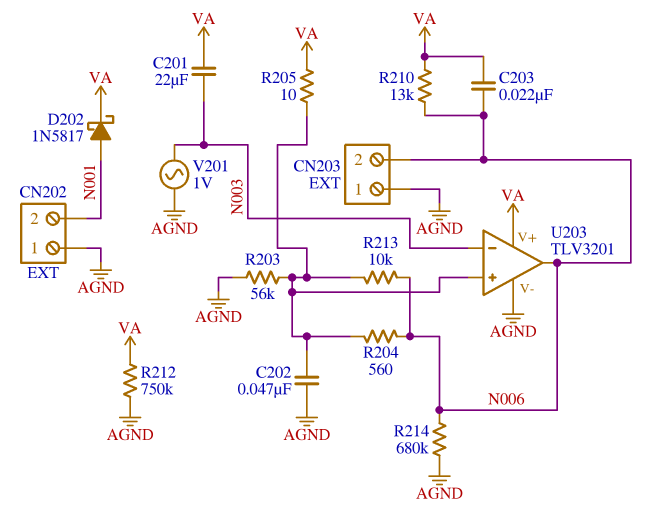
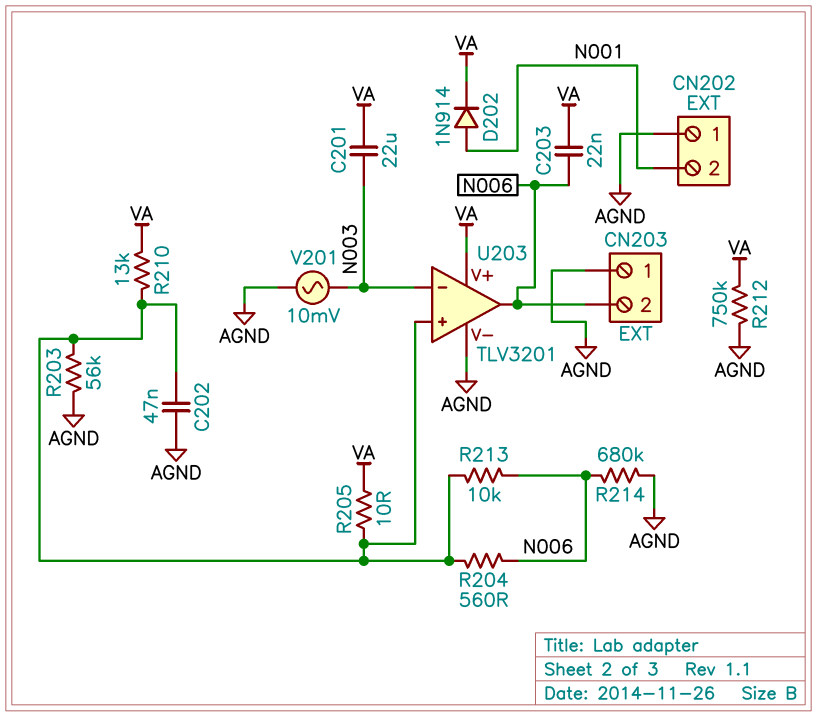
D202: schottky 1N5817 (A N001, K VA) -> diode 1N914 (A N001, K VA)
R210: 13k (N006, VA) -> 13k (U203/in+, VA)
V201: AC 1V (AGND, N003) -> AC 10mV (AGND, N003)

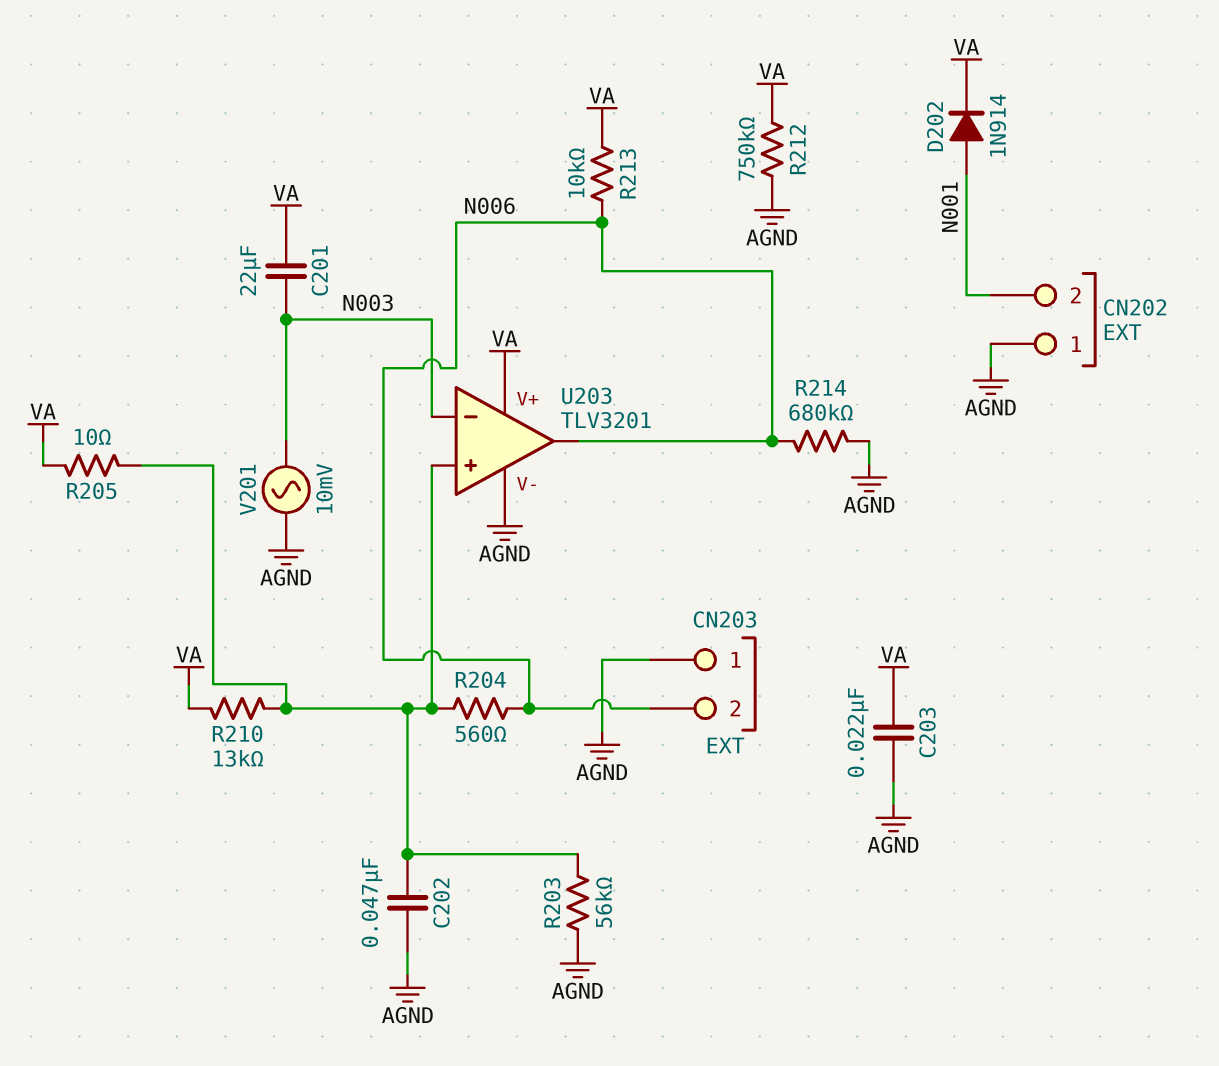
C203: 22nF (N006, VA) -> 22nF (AGND, VA)
R213: 10k (N006, U203/in+) -> 10k (N006, VA)

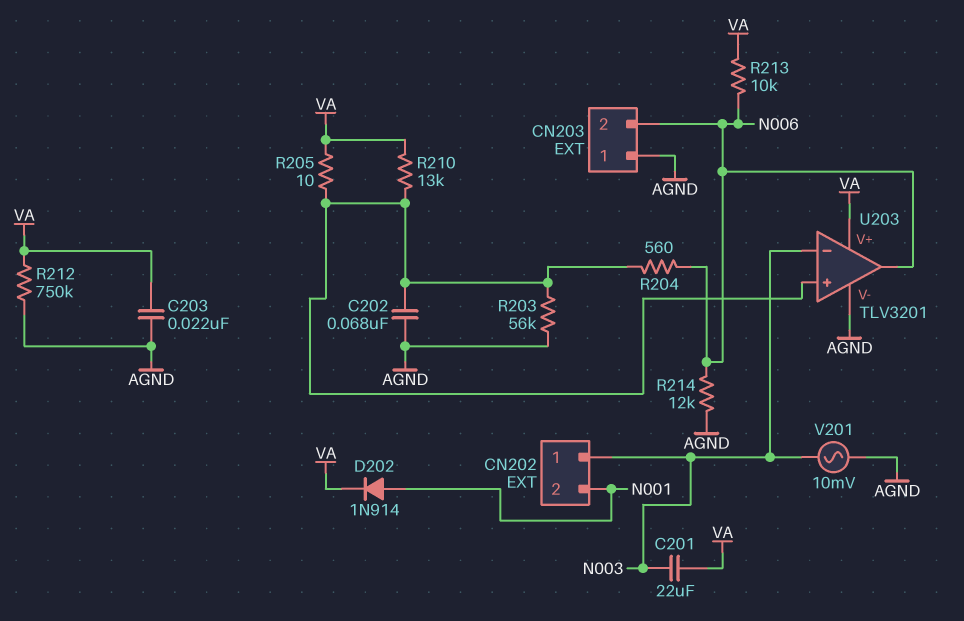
C202: 47nF (AGND, U203/in+) -> 68nF (AGND, U203/in+)
CN202 pin 1: AGND -> N003
R214: 680k (AGND, N006) -> 12k (AGND, N006)

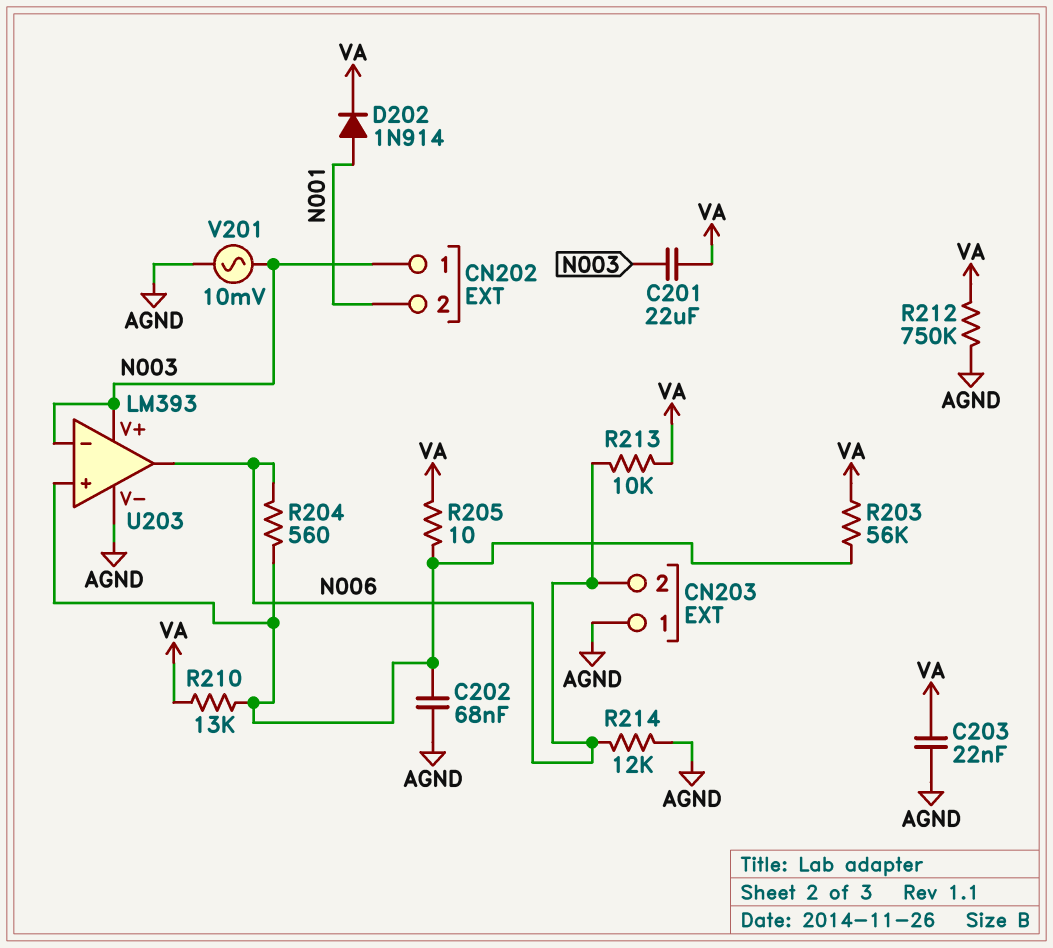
R203: 56k (AGND, U203/in+) -> 56k (U203/in+, VA)
U203: TLV3201 -> LM393
U203 pin V+: VA -> N003

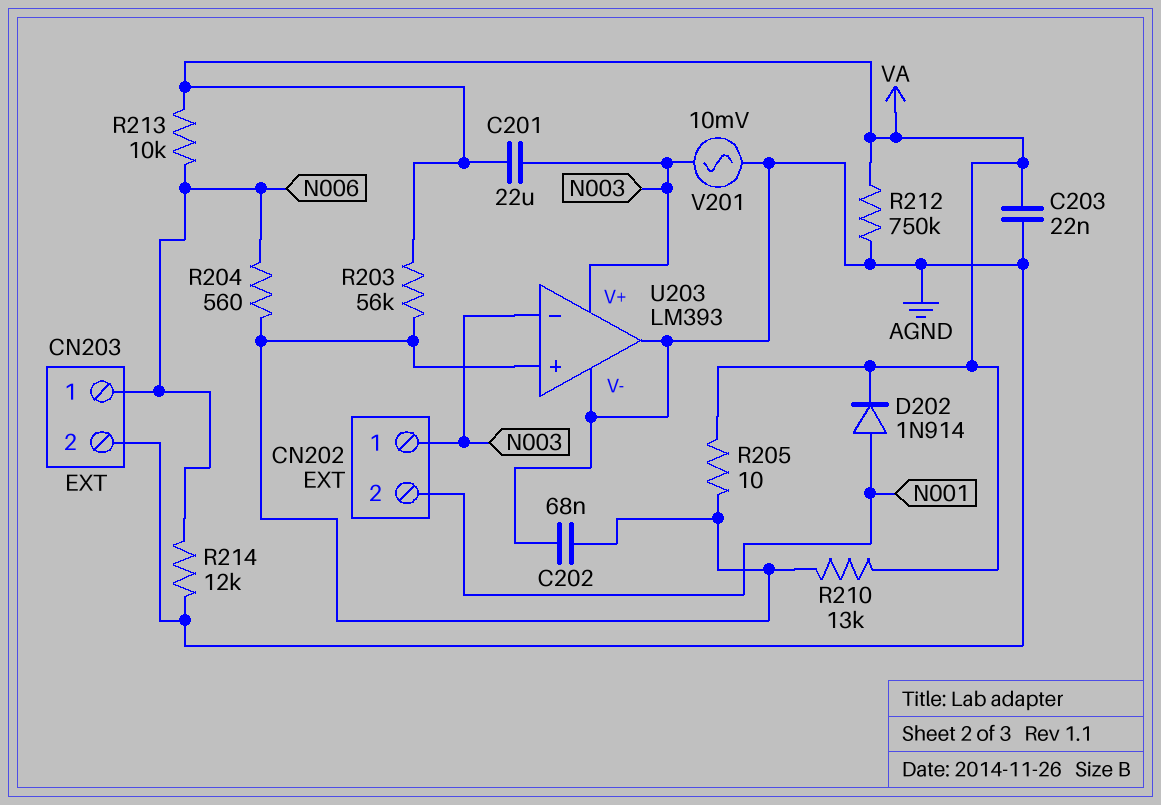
CN203 pin 1: AGND -> N006
CN203 pin 2: N006 -> AGND
U203 pin out: N006 -> AGND

